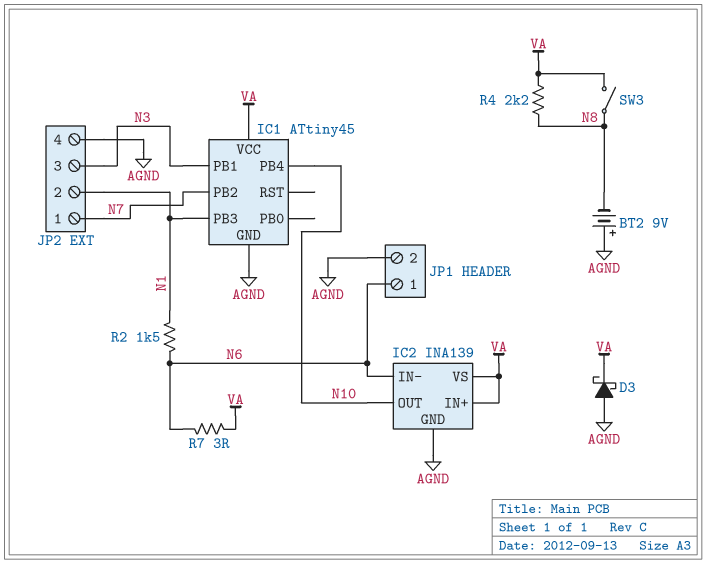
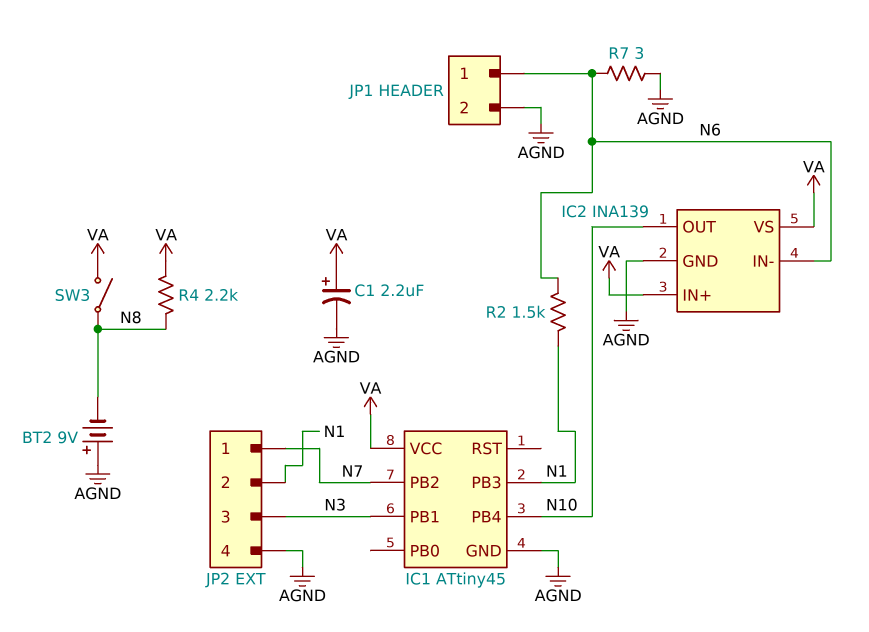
C1: none -> 2.2uF (plus VA, minus AGND)
D3: schottky (A AGND, K VA) -> none
R7: 3 (N6, VA) -> 3 (AGND, N6)

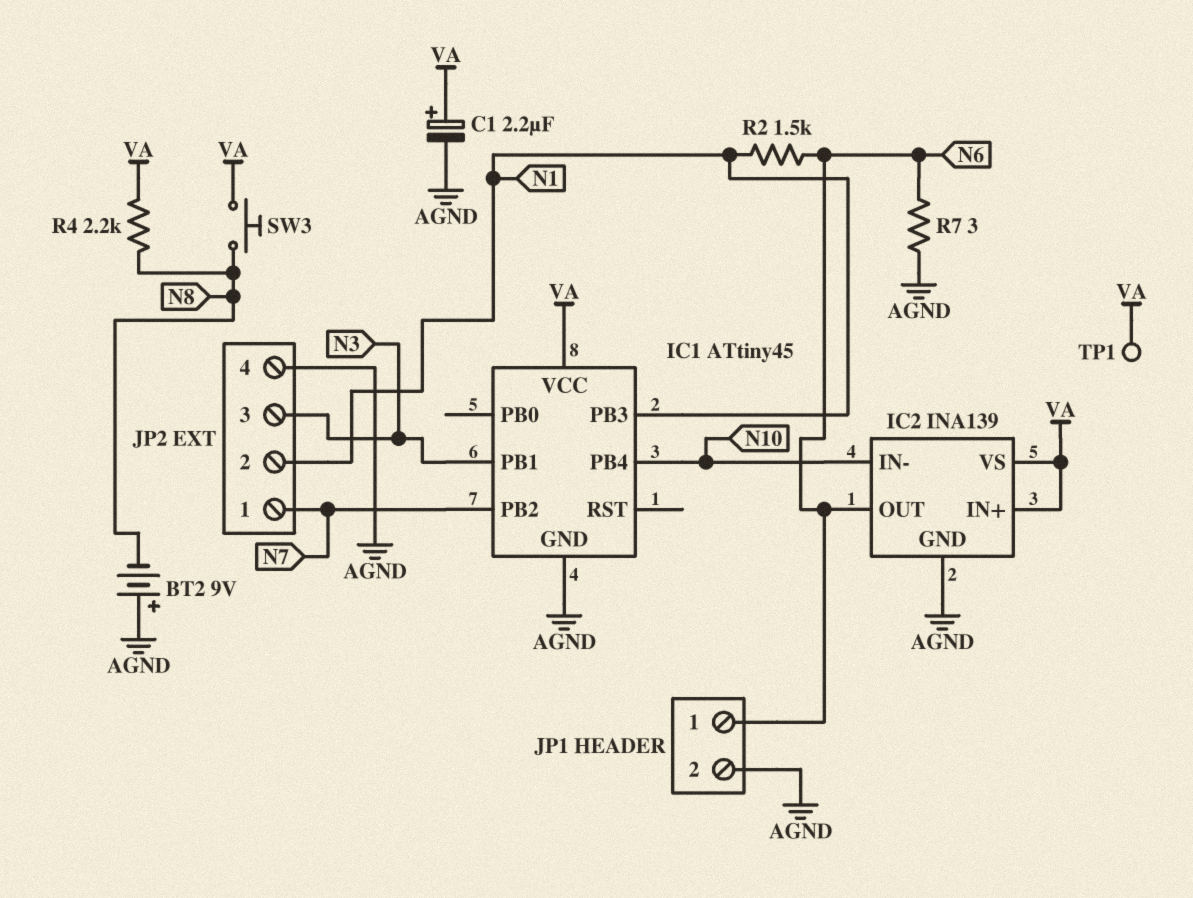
IC2 pin IN-: N6 -> N10
IC2 pin OUT: N10 -> N6
SW3: switch (N8, VA) -> button (N8, VA)
TP1: none -> test point (VA)

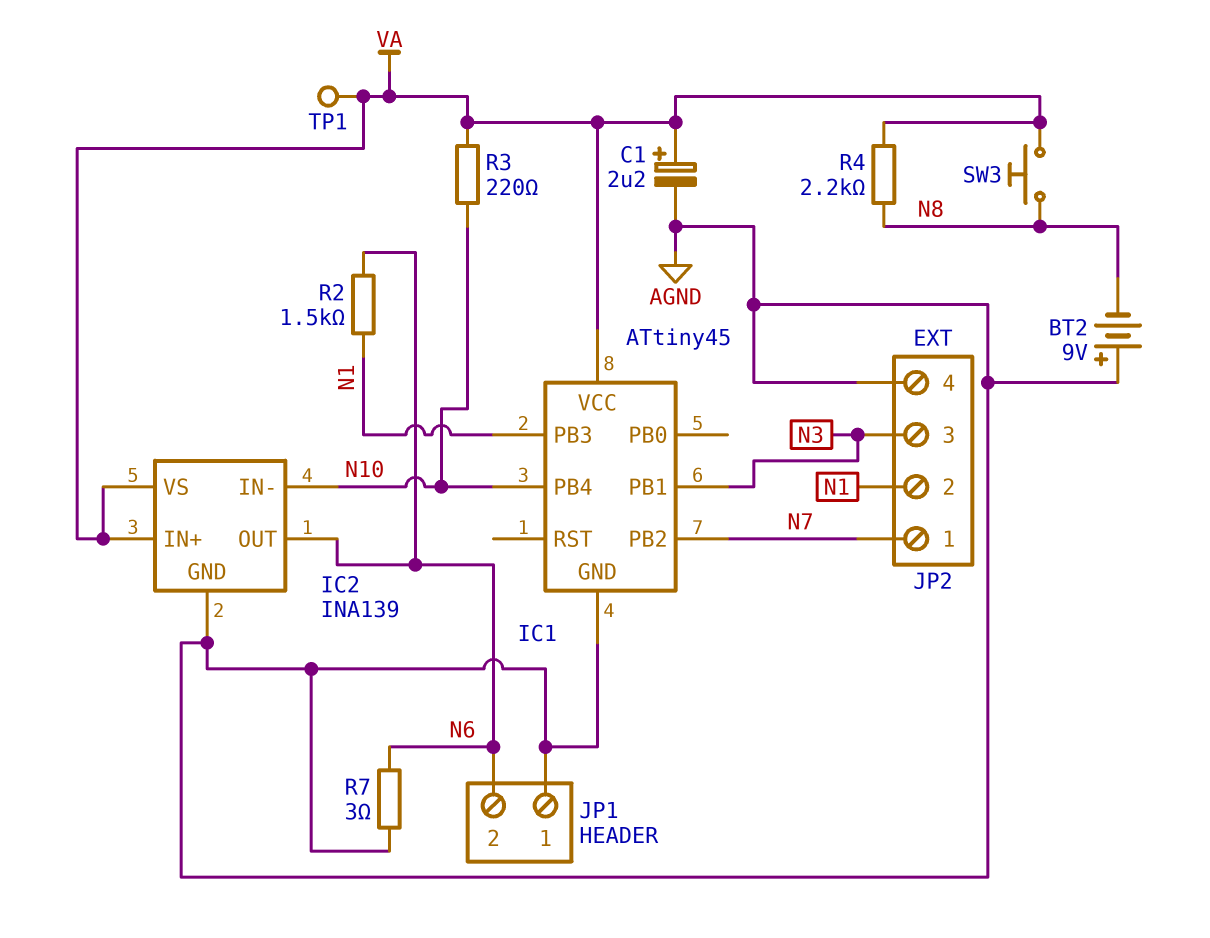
JP1 pin 1: N6 -> AGND
JP1 pin 2: AGND -> N6
R3: none -> 220 (N10, VA)

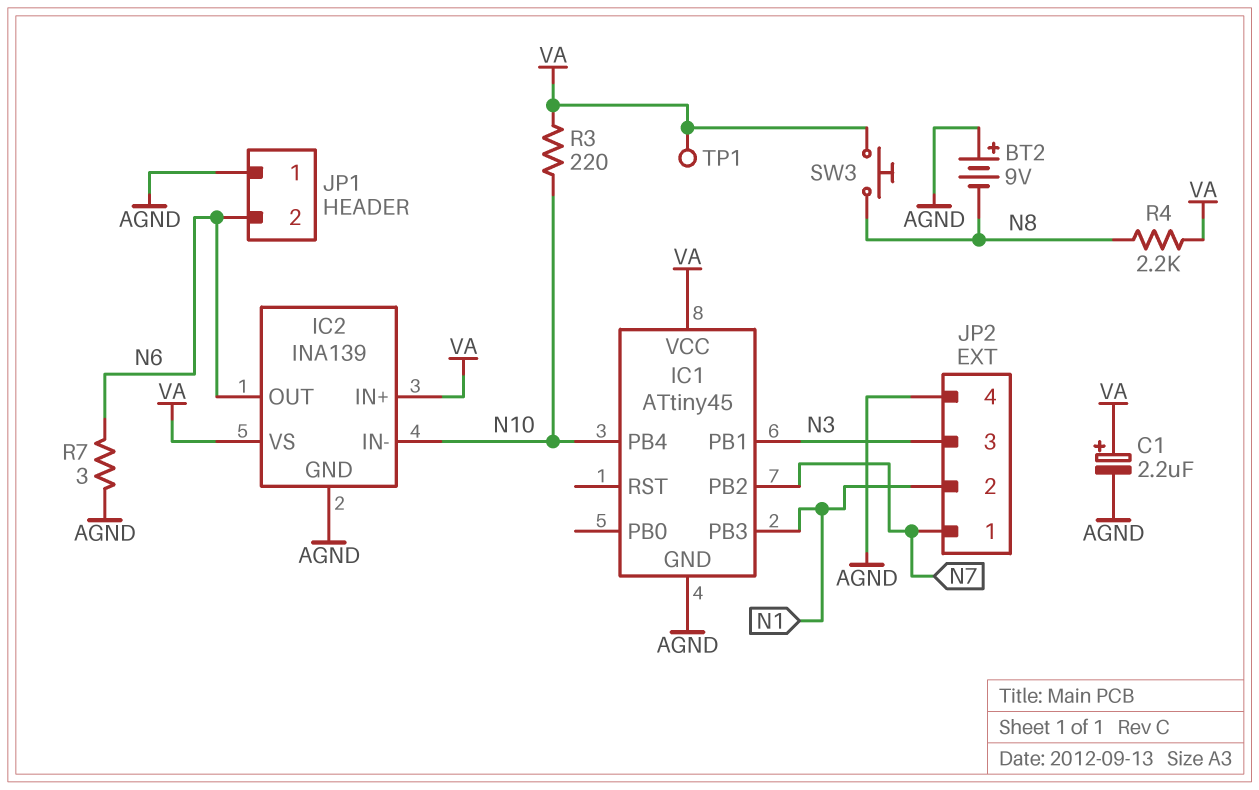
R2: 1.5k (N1, N6) -> none

